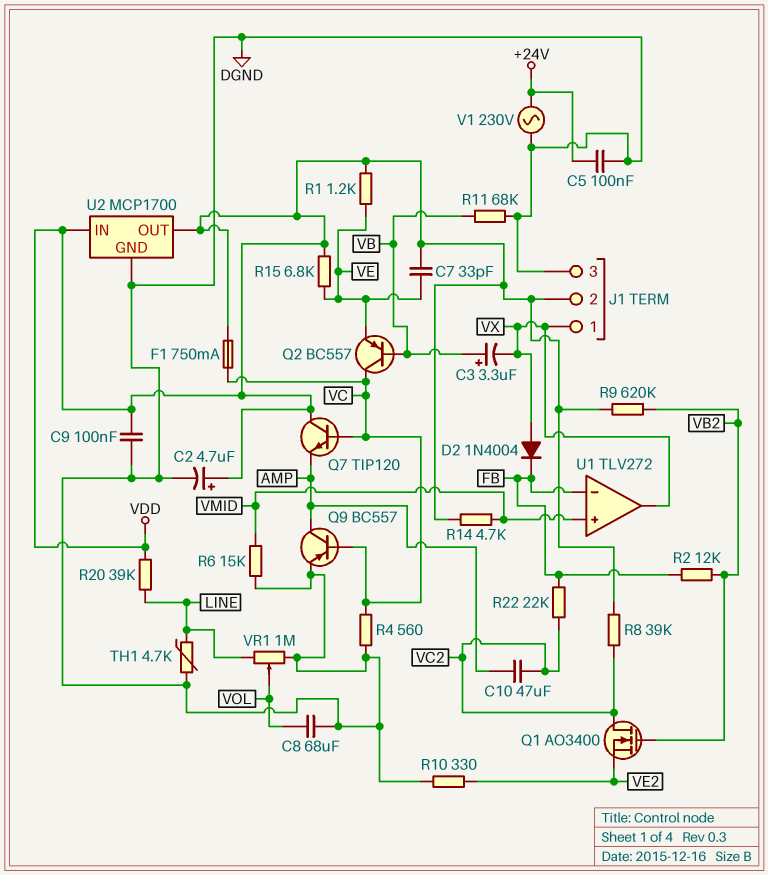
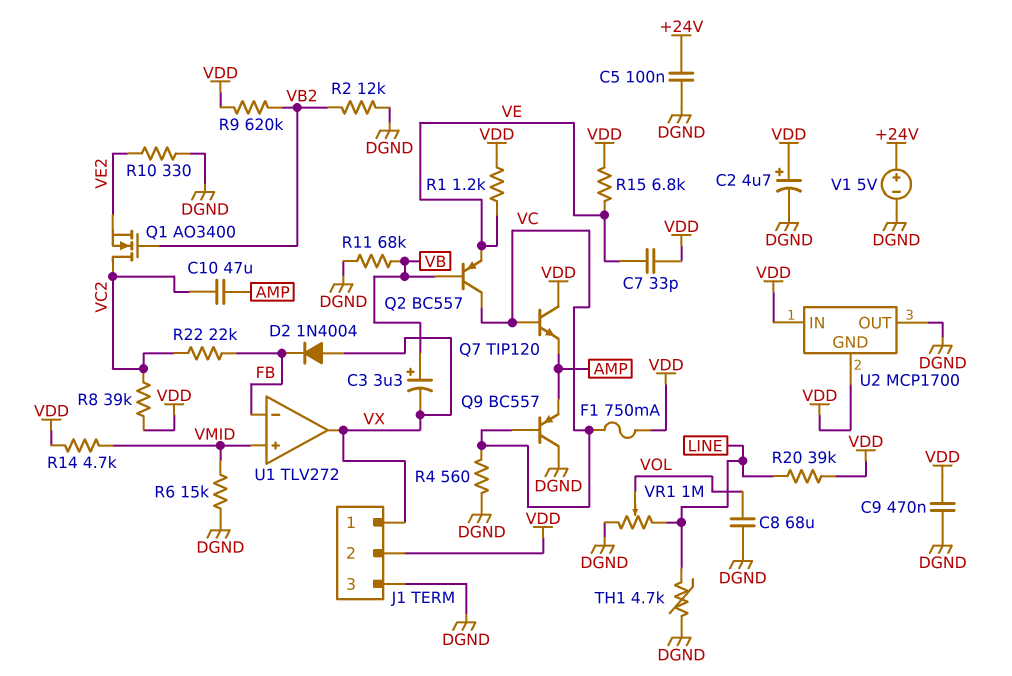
C9: 100nF (DGND, VDD) -> 470nF (DGND, VDD)
Q9: PNP BC557 (B VC, C AMP, E DGND) -> PNP BC557 (B VC, C DGND, E AMP)
R2: 12k (FB, VB2) -> 12k (DGND, VB2)
U2 pin GND: DGND -> VDD
U2 pin OUT: VDD -> DGND
V1: AC 230V (+24V, DGND) -> 5V (plus +24V, minus DGND)

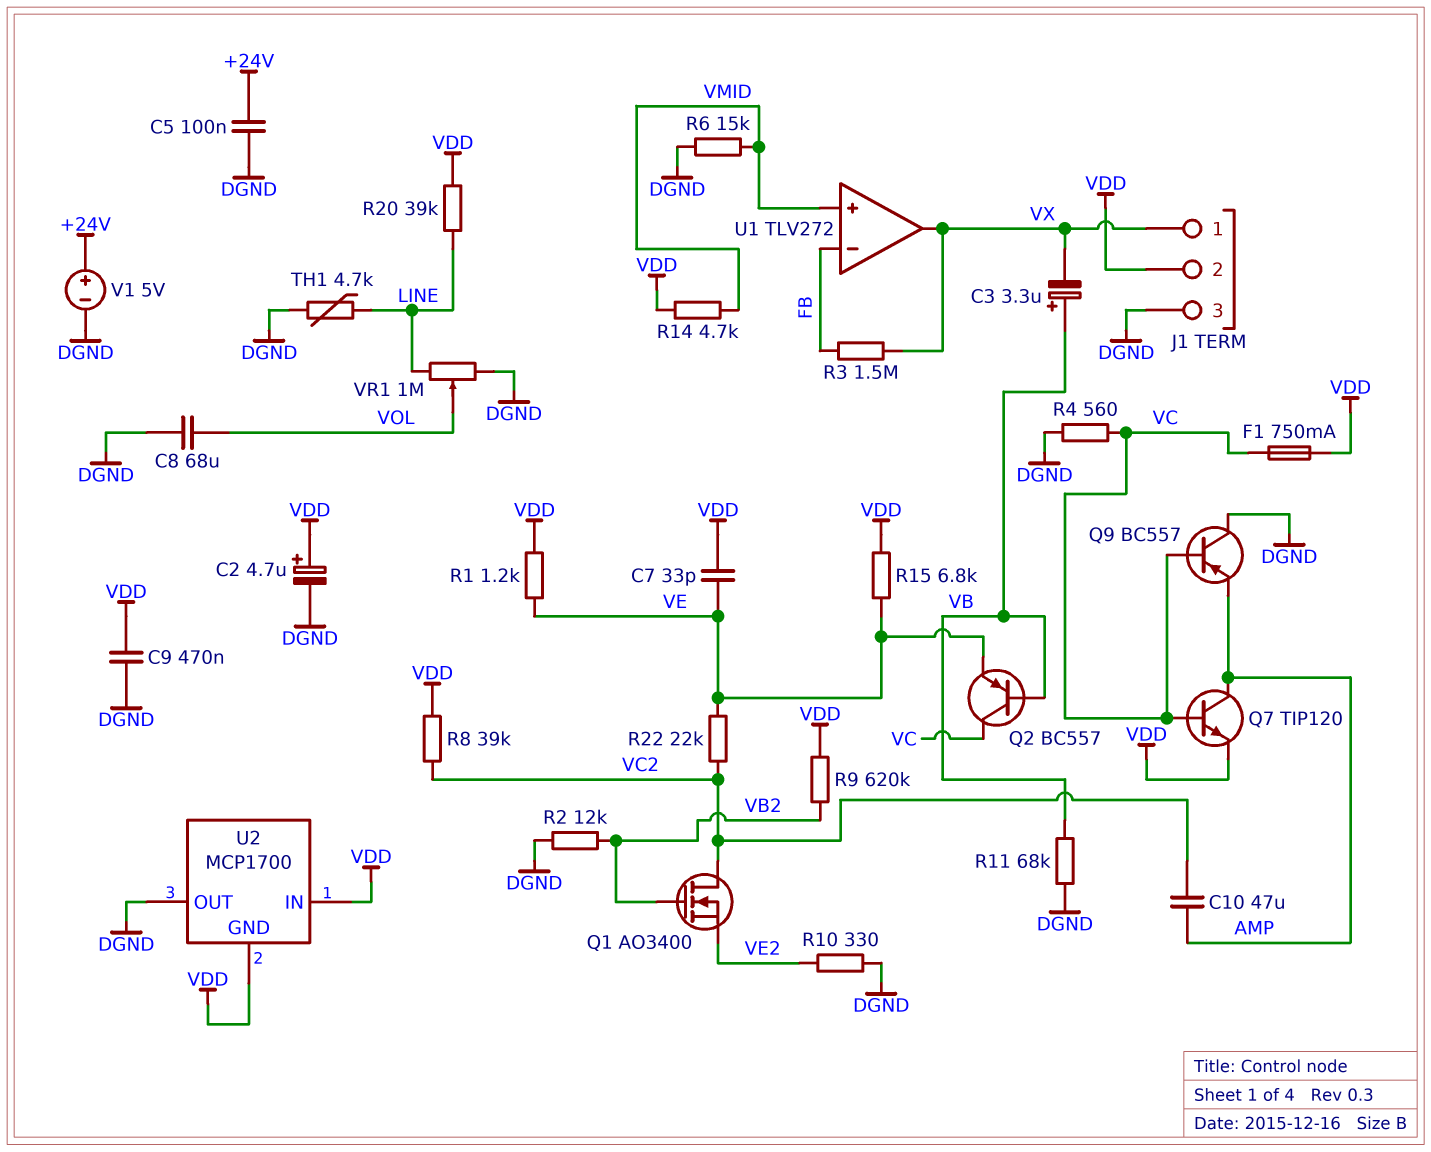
D2: diode 1N4004 (A VX, K FB) -> none
Q7: NPN TIP120 (B VC, C VDD, E AMP) -> NPN TIP120 (B VC, C AMP, E VDD)
R3: none -> 1.5M (FB, VX)
R22: 22k (FB, VC2) -> 22k (VC2, VE)

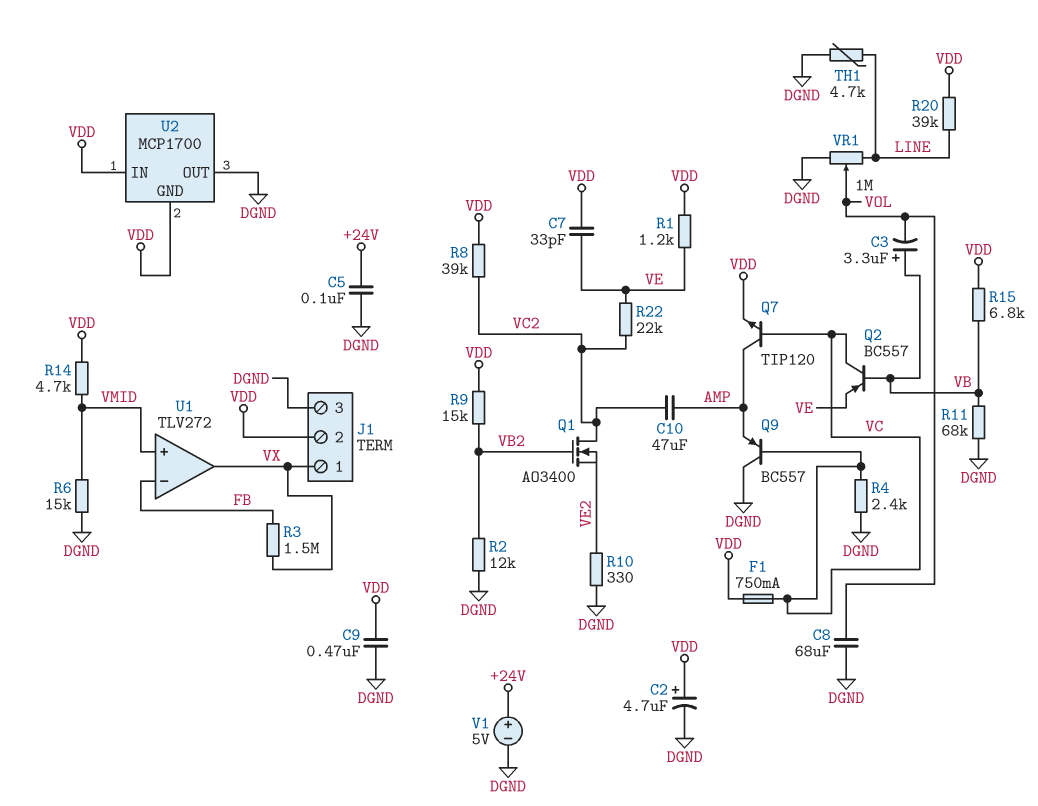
C3: 3.3uF (plus VB, minus VX) -> 3.3uF (plus VB, minus VOL)
R4: 560 (DGND, VC) -> 2.4k (DGND, VC)
R9: 620k (VB2, VDD) -> 15k (VB2, VDD)
R15: 6.8k (VDD, VE) -> 6.8k (VB, VDD)

